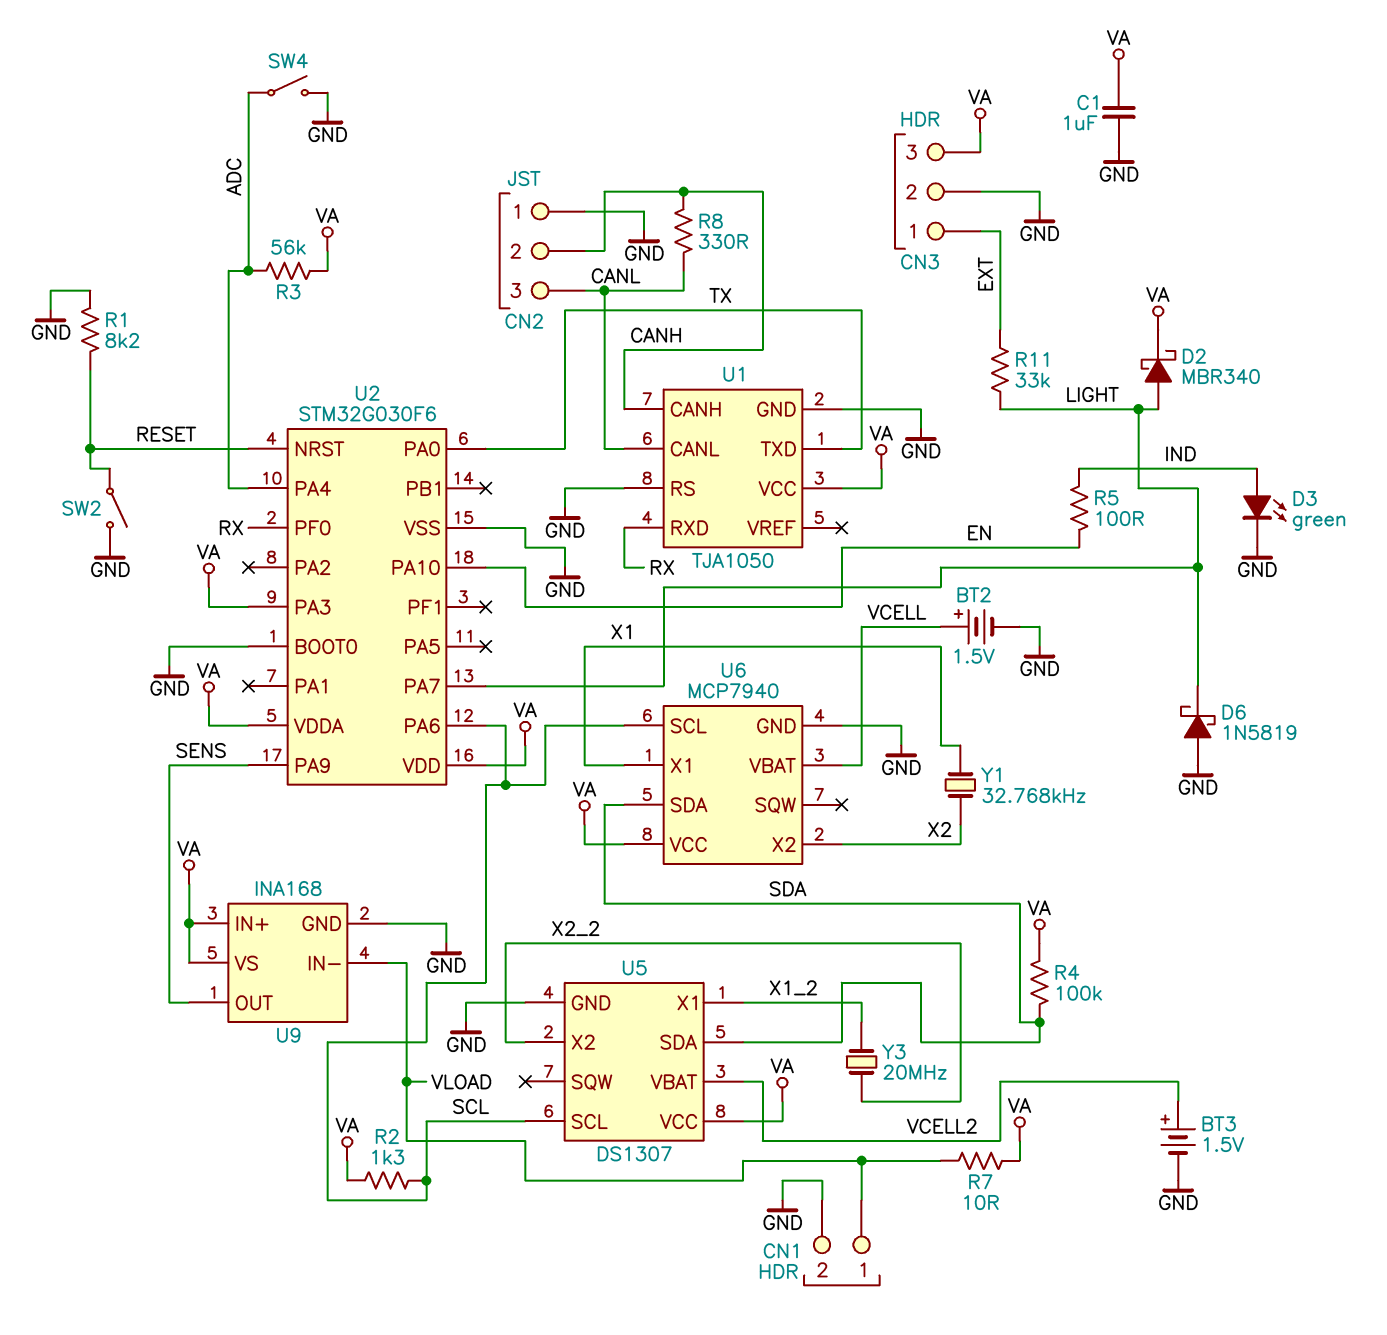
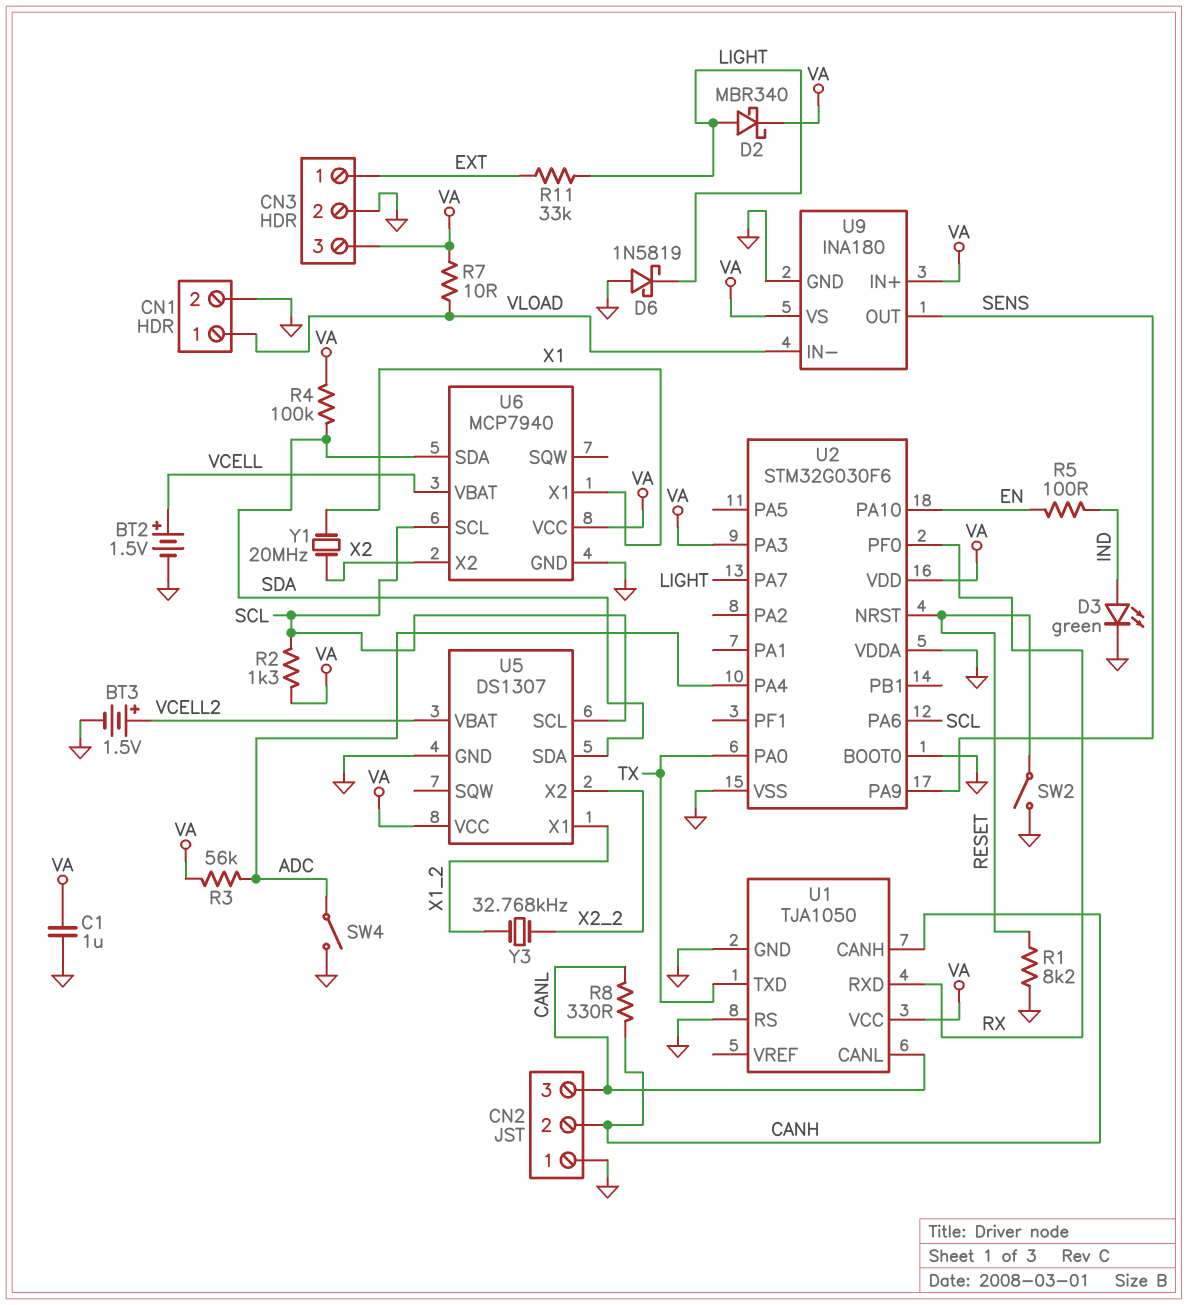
U2 pin VDDA: VA -> GND
U9: INA168 -> INA180
Y1: 32.768kHz (X1, X2) -> 20MHz (X1, X2)
Y3: 20MHz (X1_2, X2_2) -> 32.768kHz (X1_2, X2_2)

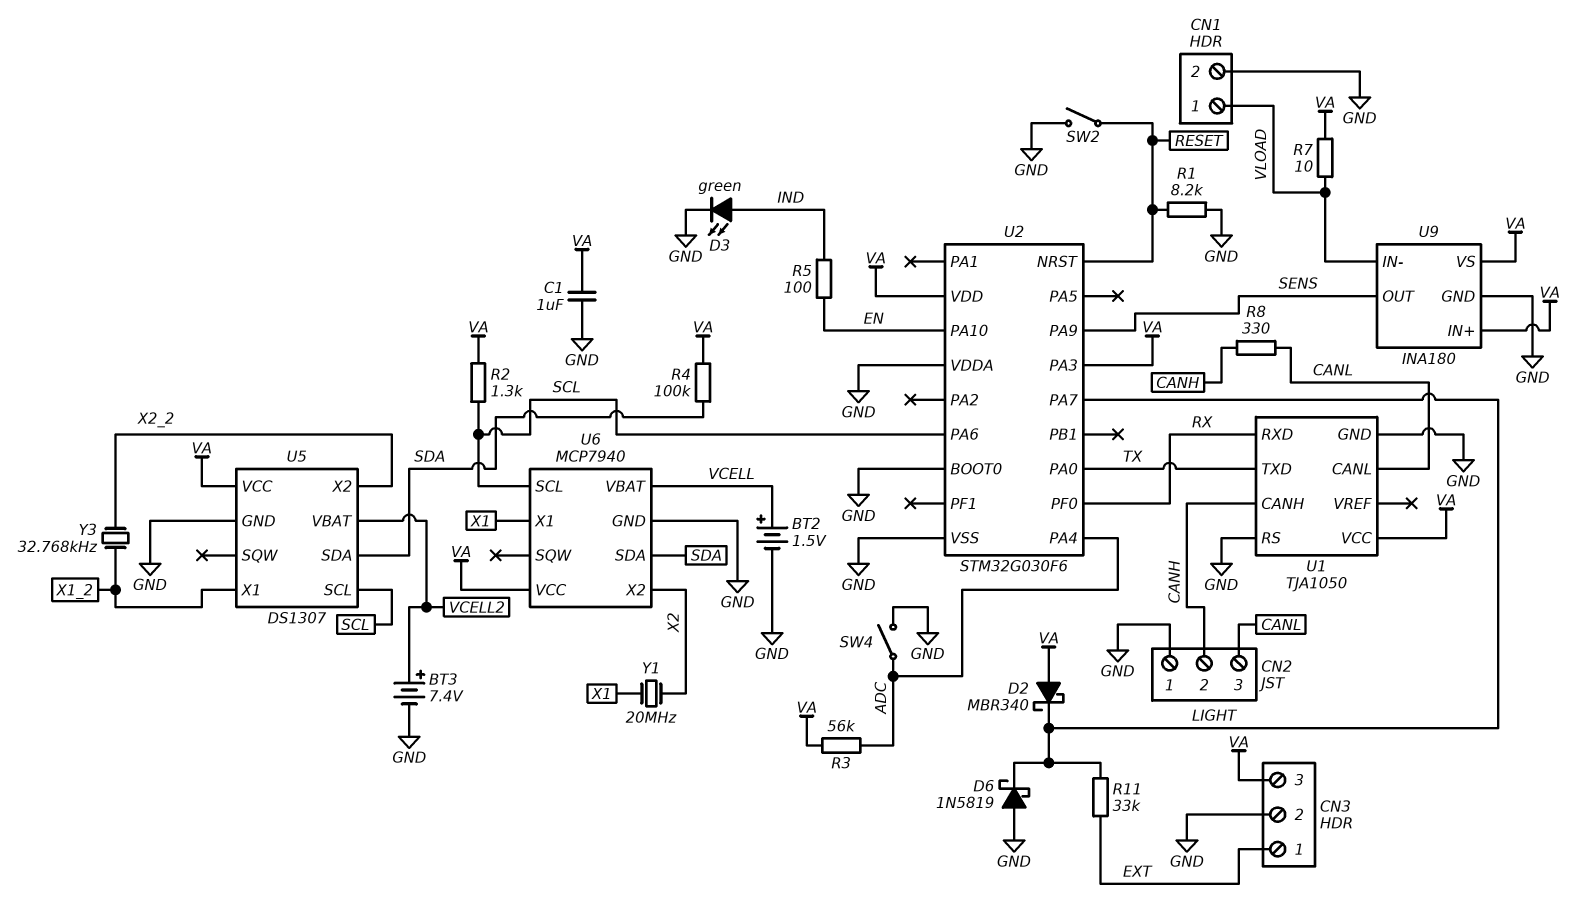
BT3: 1.5V (plus VCELL2, minus GND) -> 7.4V (plus VCELL2, minus GND)
D2: schottky MBR340 (A LIGHT, K VA) -> schottky MBR340 (A VA, K LIGHT)

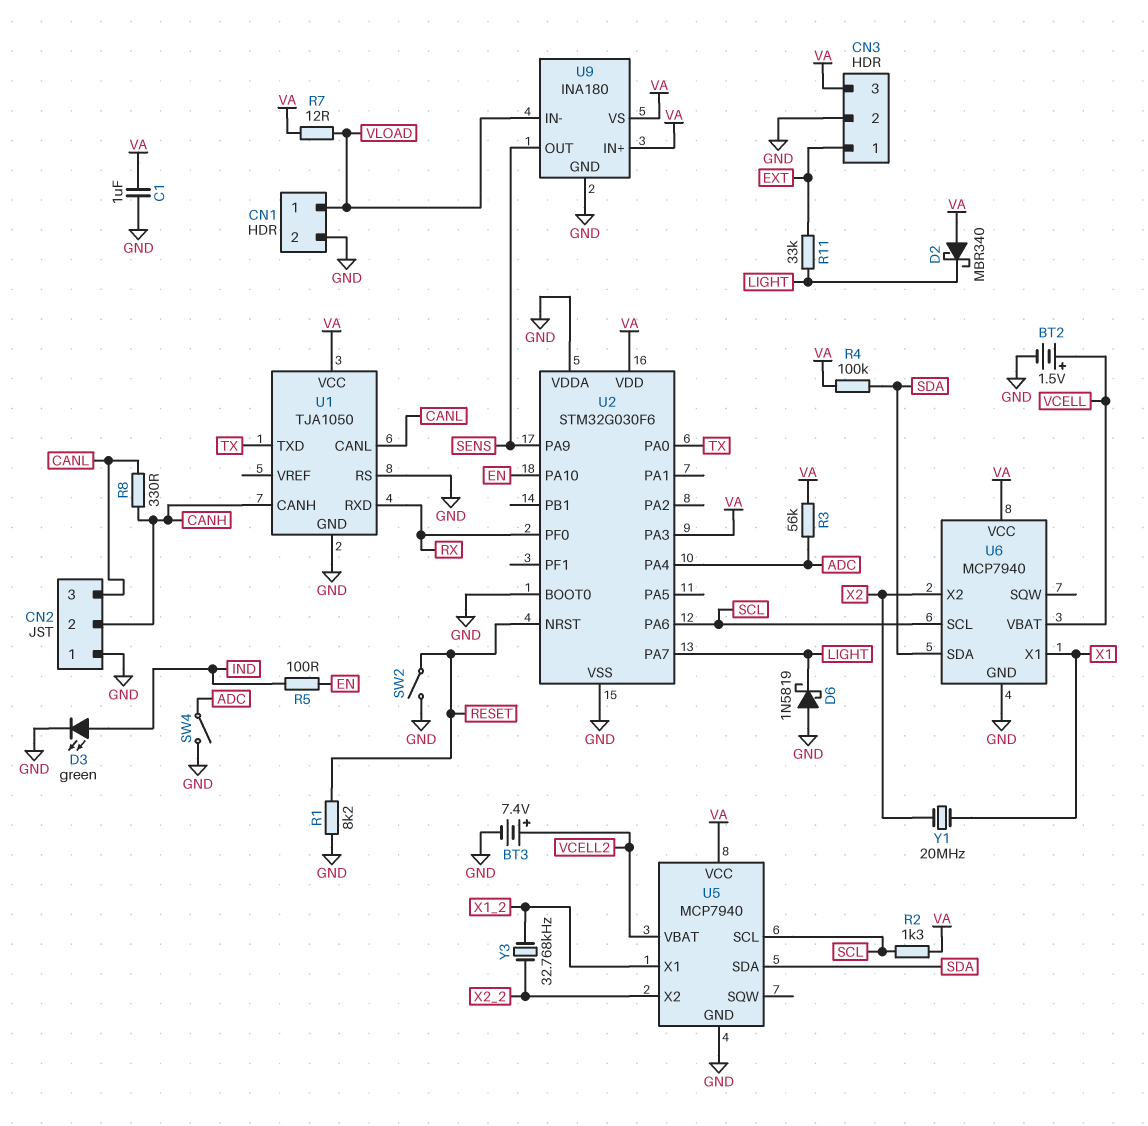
R7: 10 (VA, VLOAD) -> 12 (VA, VLOAD)
U5: DS1307 -> MCP7940

